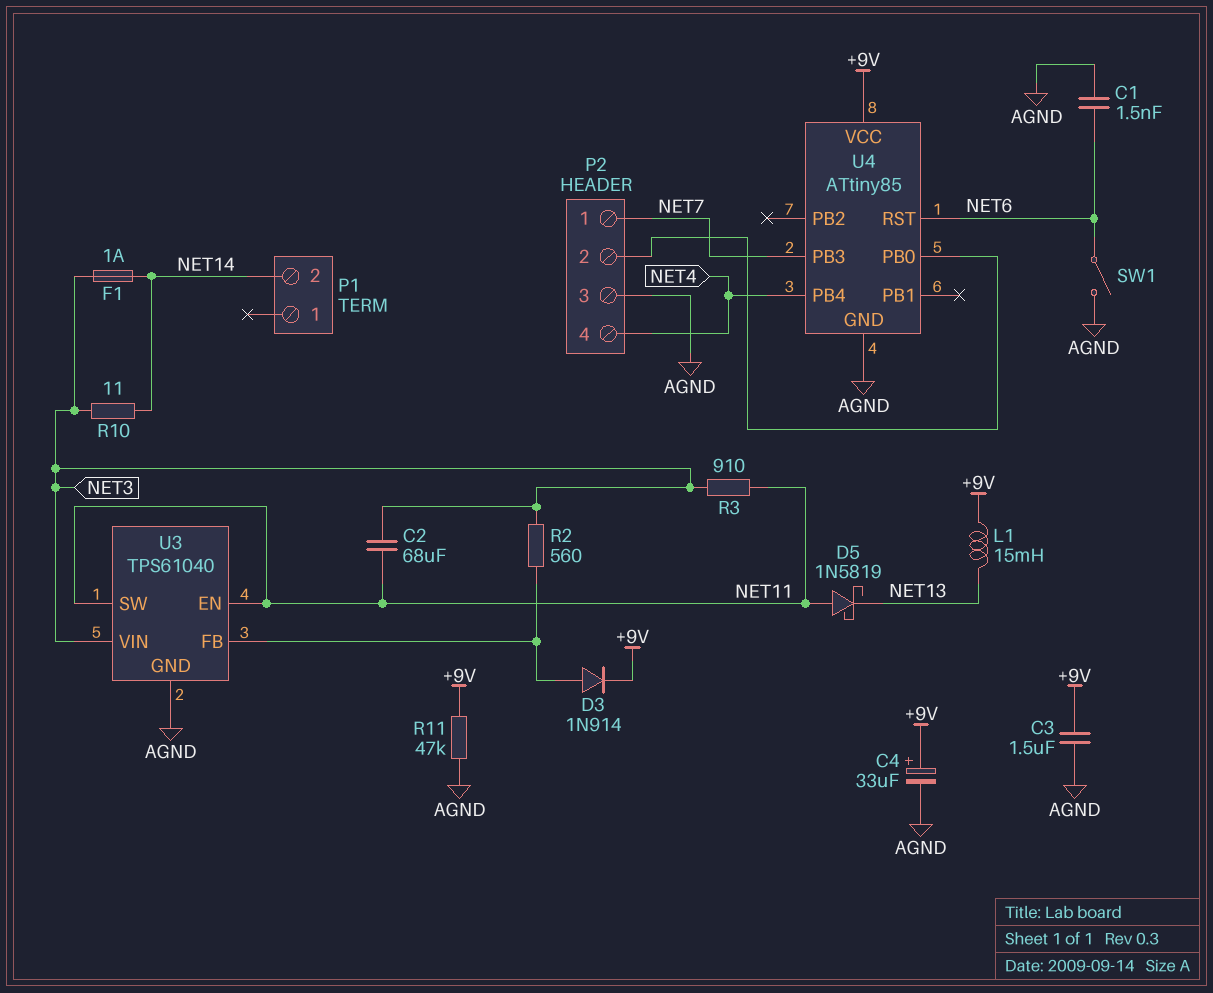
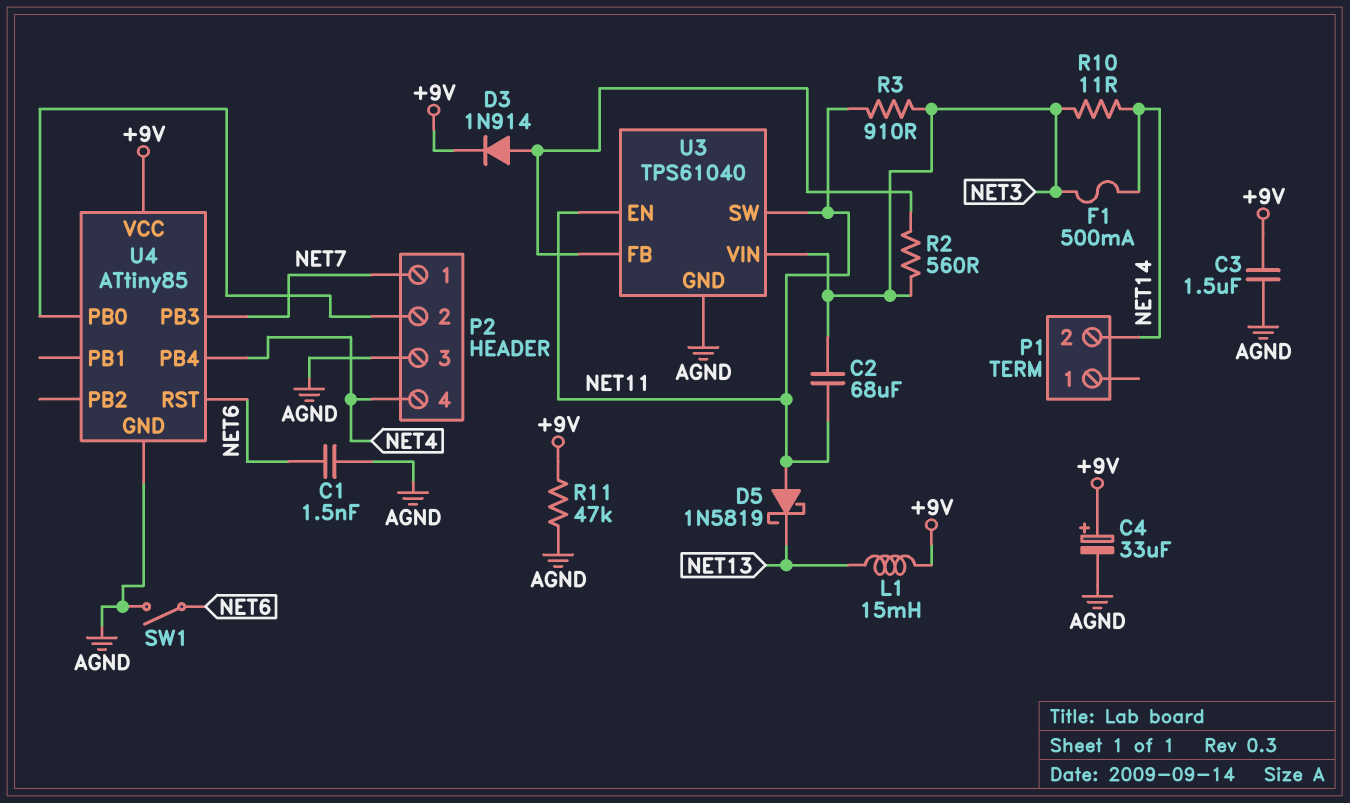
F1: 1A (NET3, NET14) -> 500mA (NET3, NET14)

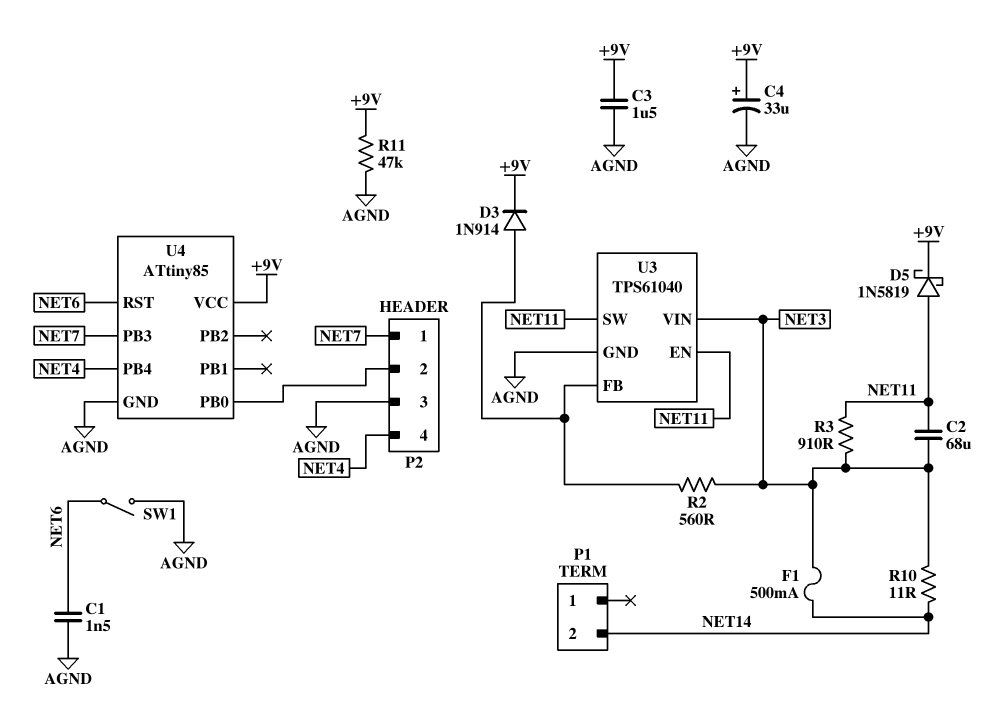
D5: schottky 1N5819 (A NET11, K NET13) -> schottky 1N5819 (A NET11, K +9V)
L1: 15mH (+9V, NET13) -> none

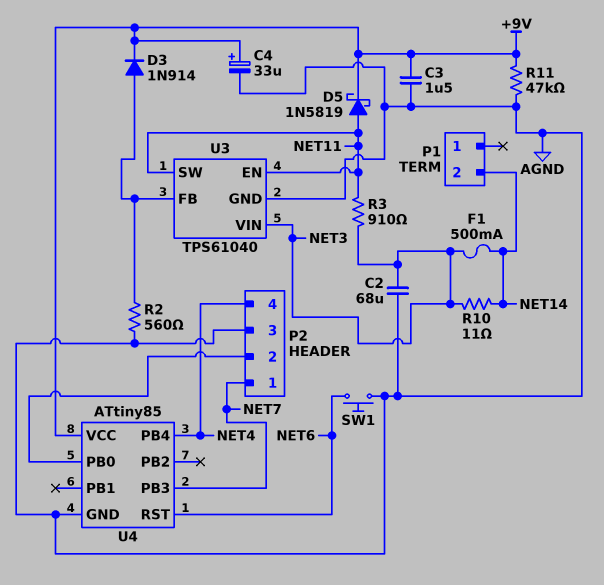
C1: 1.5nF (AGND, NET6) -> none
C2: 68uF (NET3, NET11) -> 68uF (AGND, NET3)
R2: 560 (NET3, U3/FB) -> 560 (AGND, U3/FB)
SW1: switch (AGND, NET6) -> button (AGND, NET6)

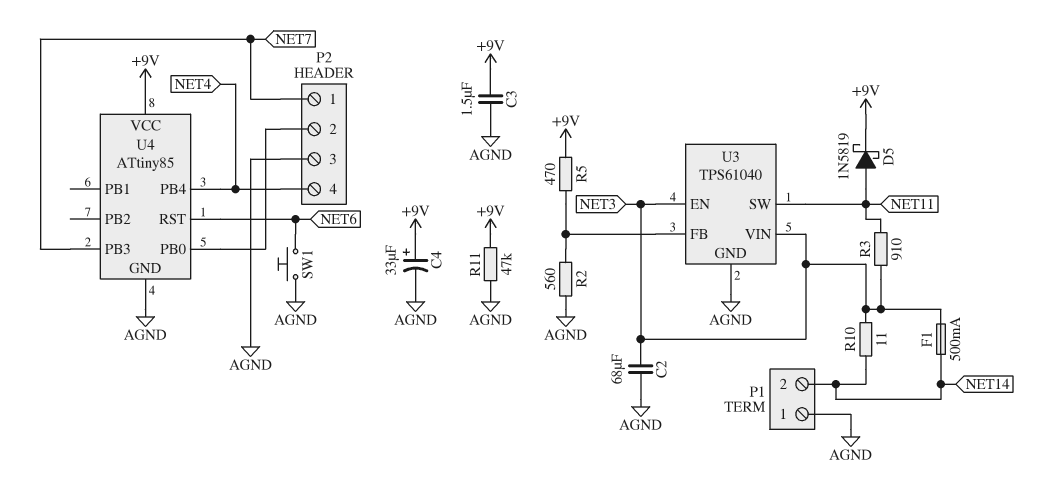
D3: diode 1N914 (A U3/FB, K +9V) -> none
P1 pin 1: none -> AGND
R5: none -> 470 (+9V, U3/FB)
U3 pin EN: NET11 -> NET3

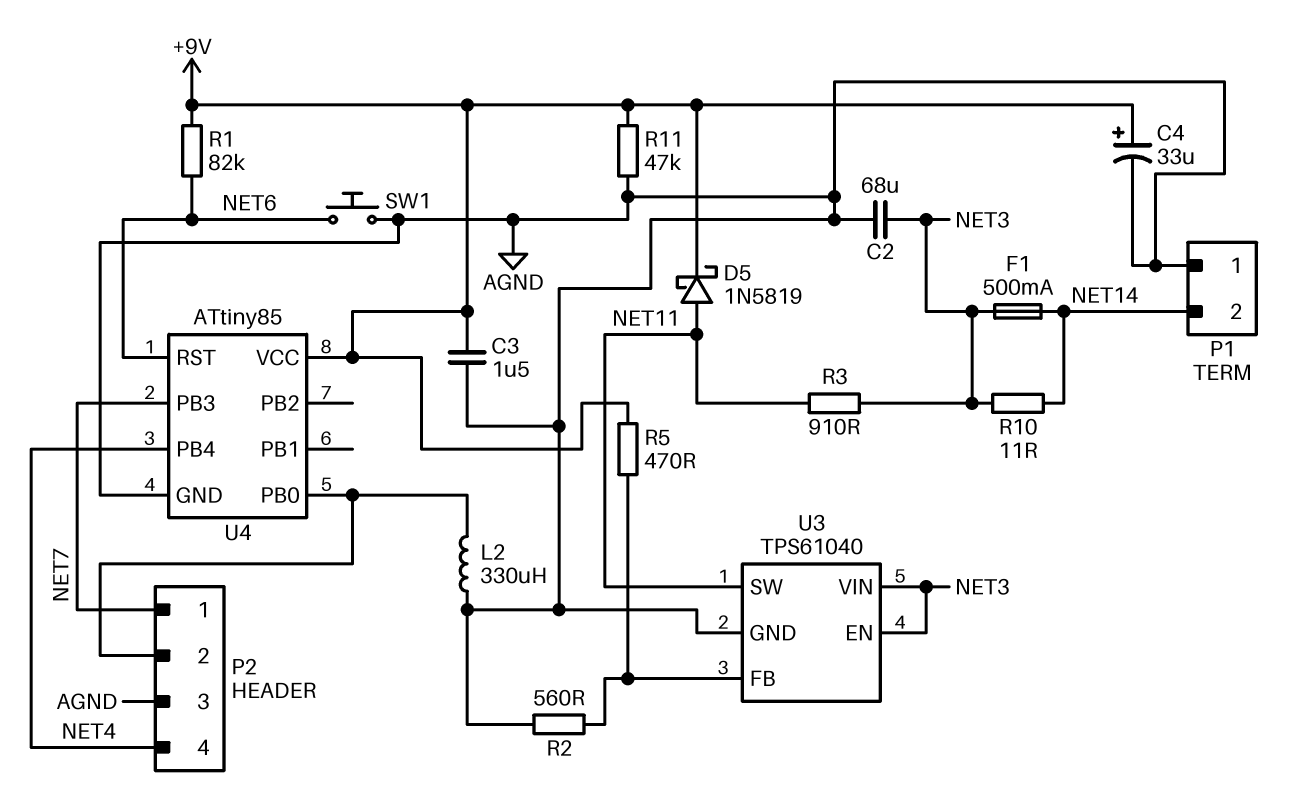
L2: none -> 330uH (AGND, P2/2)
R1: none -> 82k (+9V, NET6)

